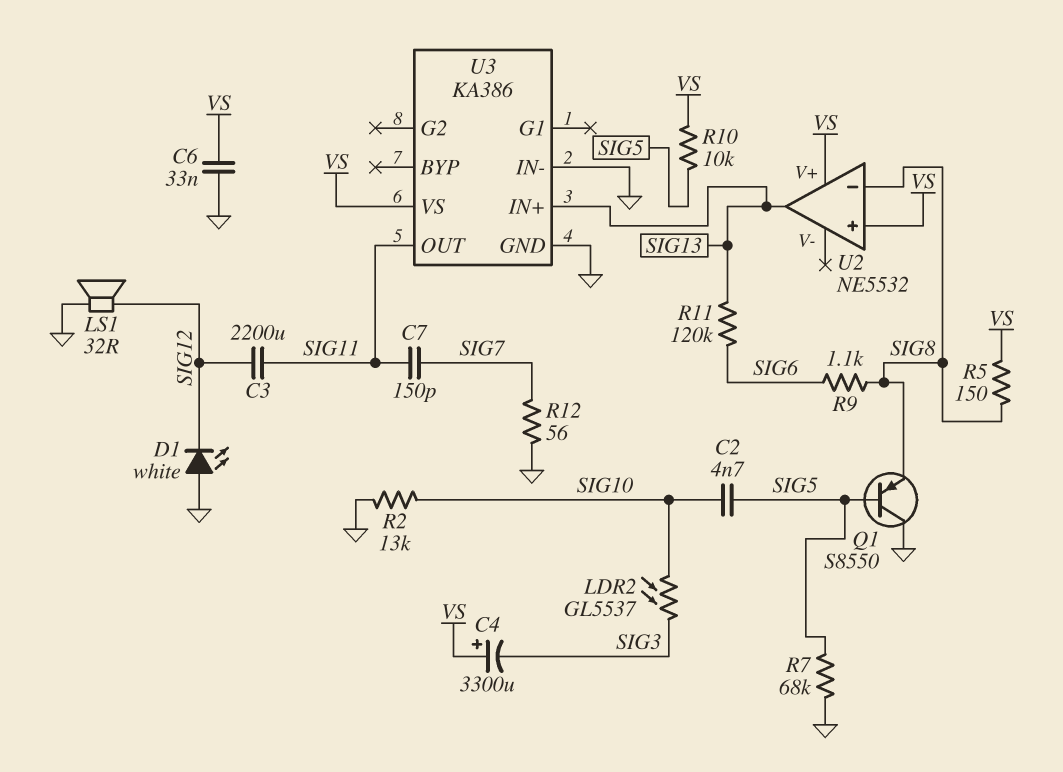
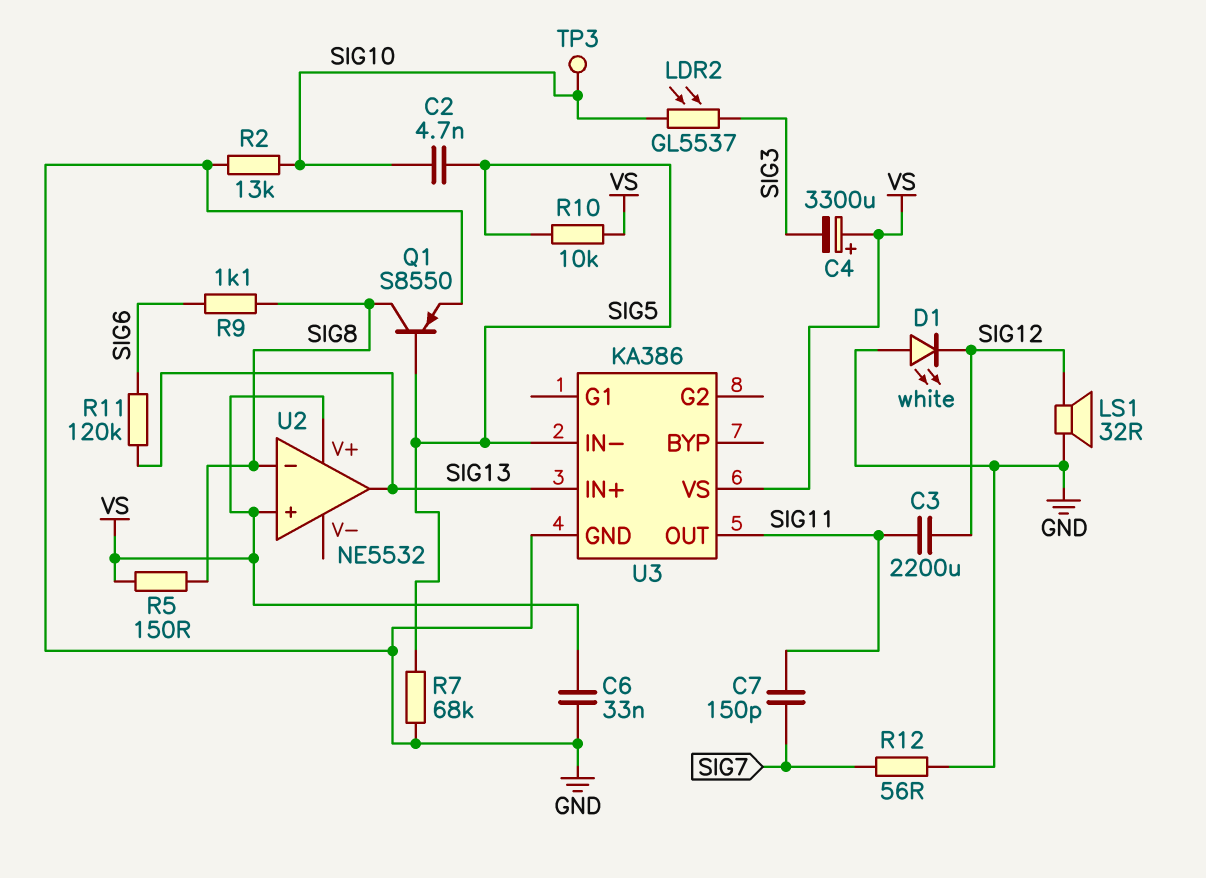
Q1: PNP S8550 (B SIG5, C GND, E SIG8) -> PNP S8550 (B SIG5, C SIG8, E GND)
TP3: none -> test point (SIG10)
U3 pin IN-: GND -> SIG5

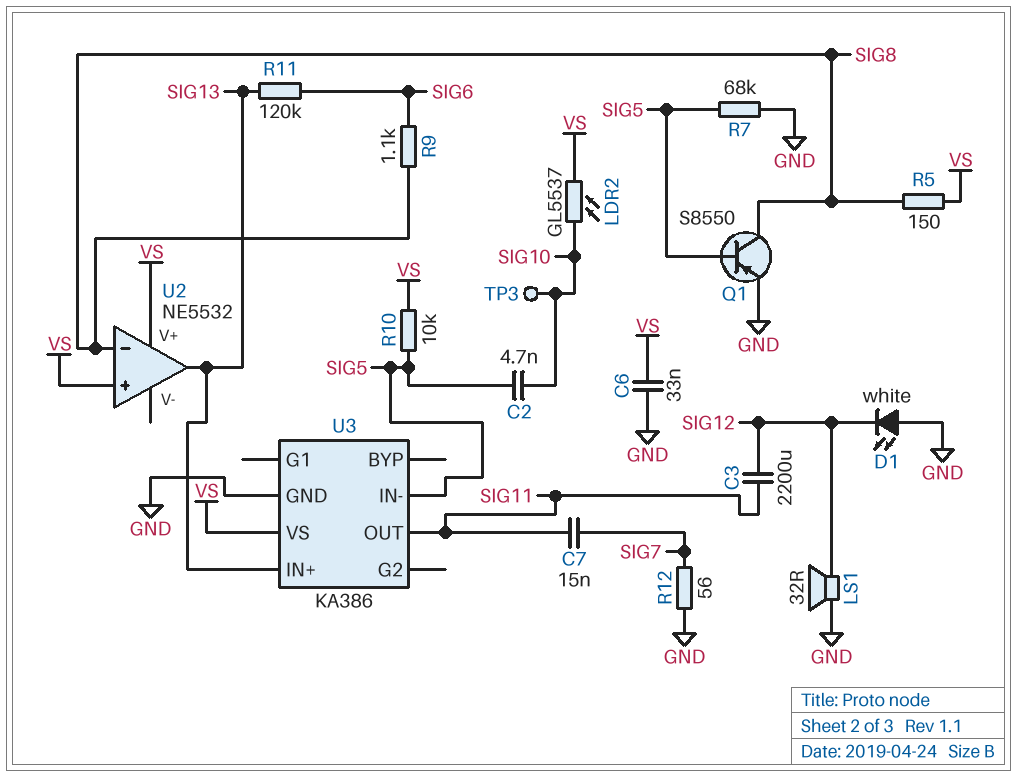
C4: 3300uF (plus VS, minus SIG3) -> none
C7: 150pF (SIG7, SIG11) -> 15nF (SIG7, SIG11)
LDR2: GL5537 (SIG3, SIG10) -> GL5537 (SIG10, VS)
R2: 13k (GND, SIG10) -> none

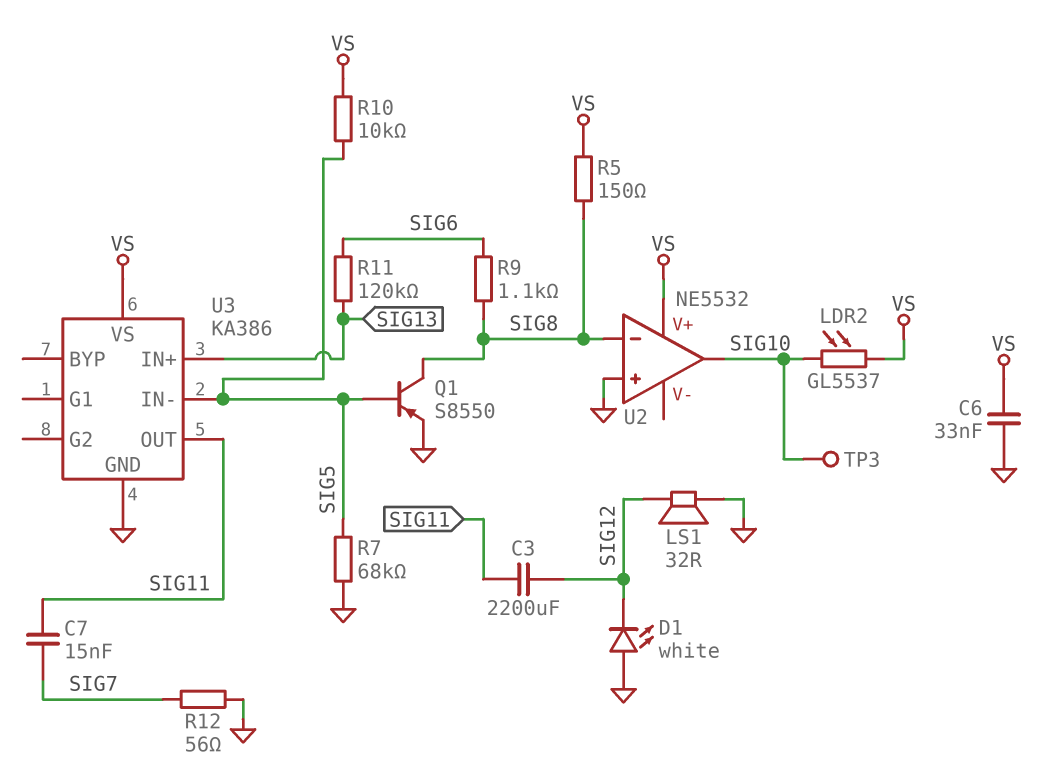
C2: 4.7nF (SIG5, SIG10) -> none
U2 pin in+: VS -> GND
U2 pin out: SIG13 -> SIG10

